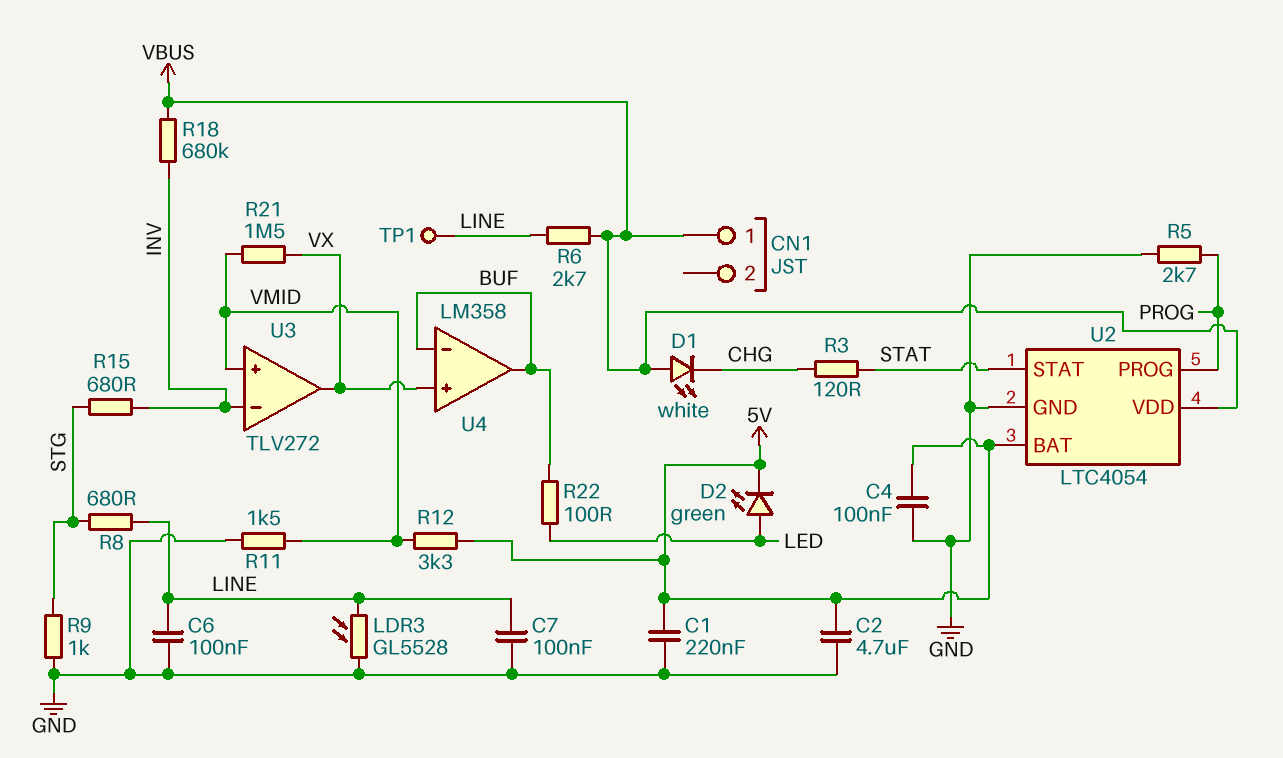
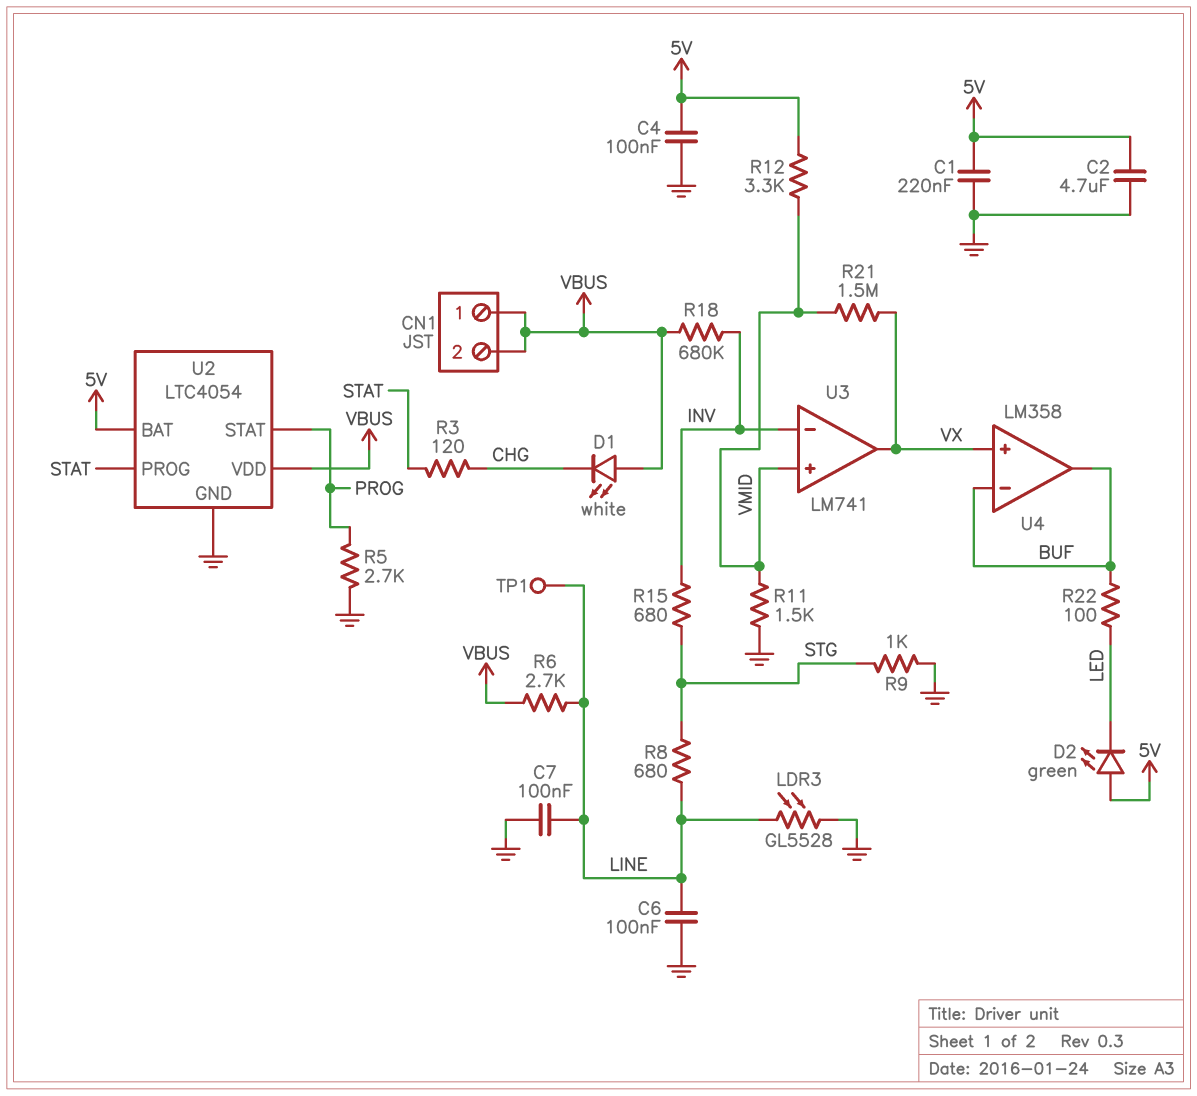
CN1 pin 2: none -> VBUS
D2: LED green (A LED, K 5V) -> LED green (A 5V, K LED)
U2 pin PROG: PROG -> STAT
U2 pin STAT: STAT -> PROG
U3: TLV272 -> LM741

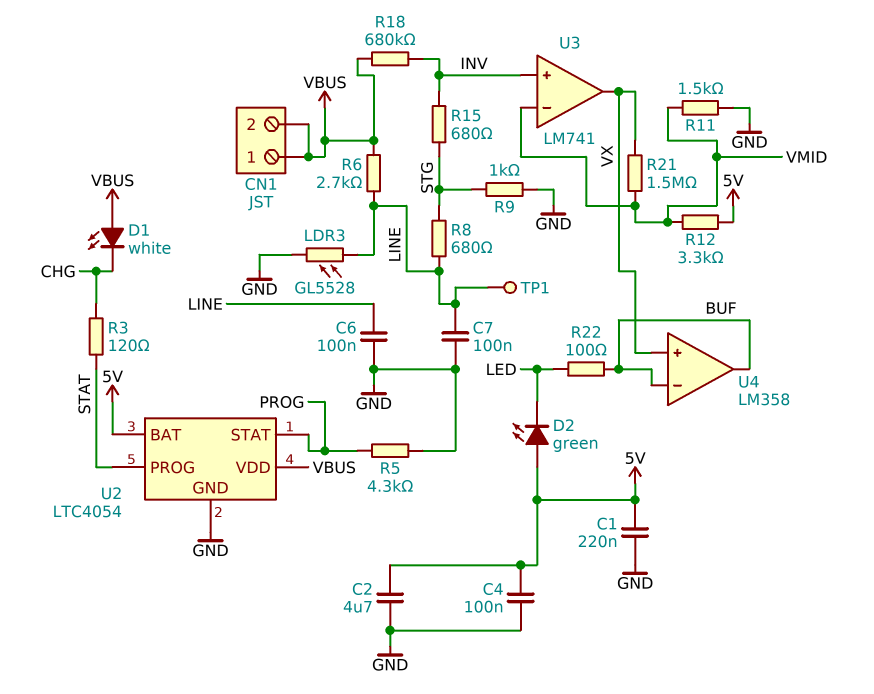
R5: 2.7k (GND, PROG) -> 4.3k (GND, PROG)
U3 pin in+: VMID -> INV
U3 pin in-: INV -> VMID

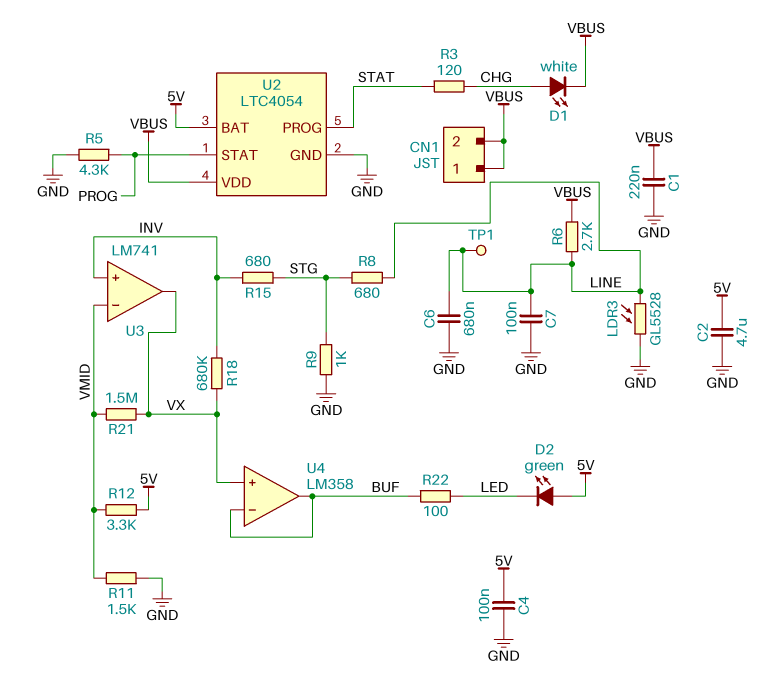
C1: 220nF (5V, GND) -> 220nF (GND, VBUS)
C6: 100nF (GND, LINE) -> 680nF (GND, LINE)
D1: LED white (A VBUS, K CHG) -> LED white (A CHG, K VBUS)
R18: 680k (INV, VBUS) -> 680k (INV, VX)

